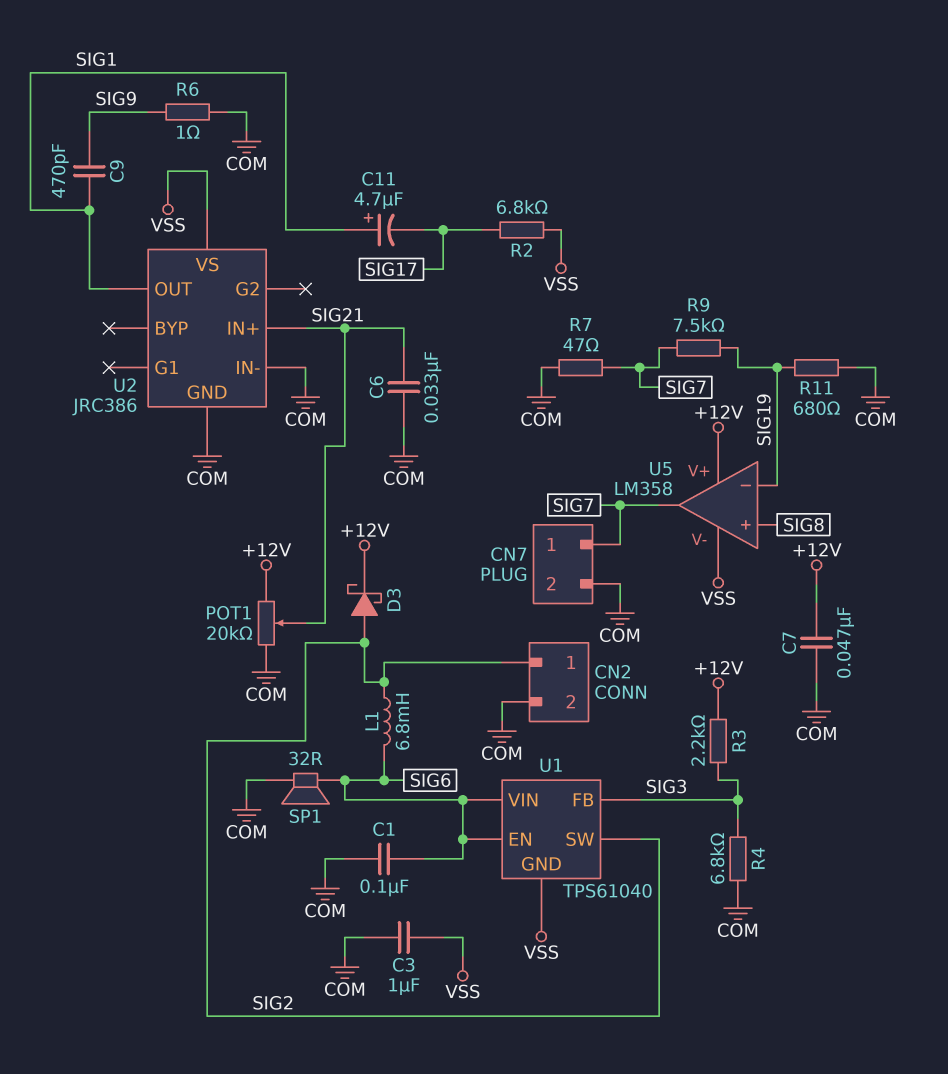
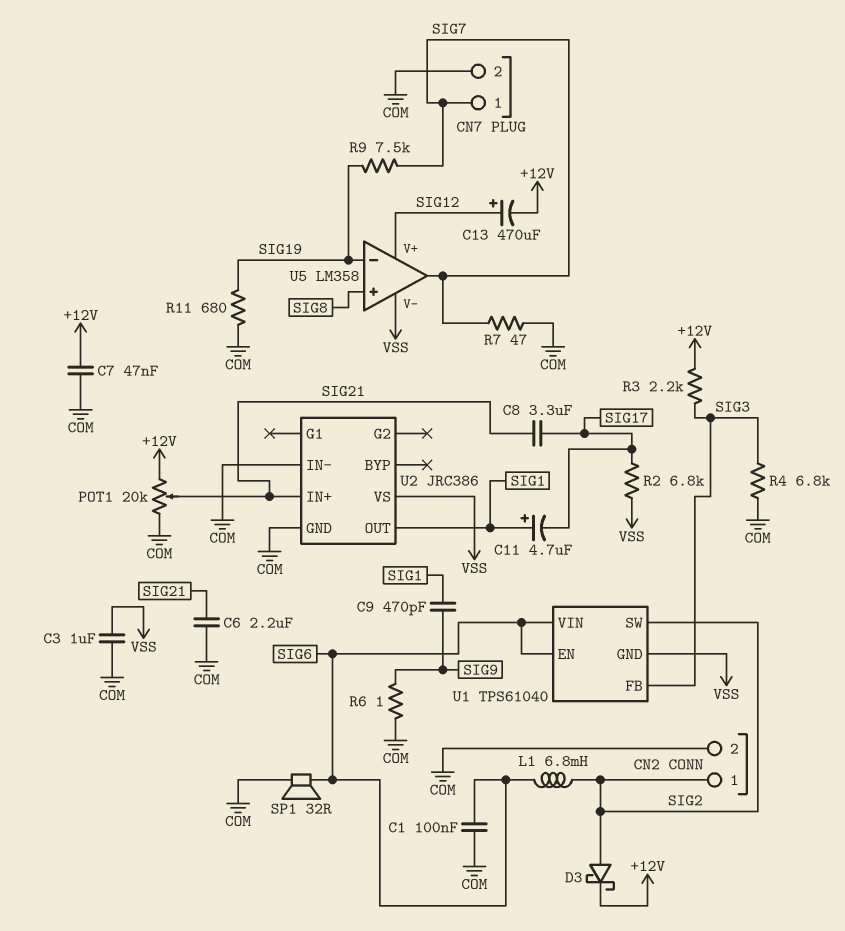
C6: 33nF (COM, SIG21) -> 2.2uF (COM, SIG21)
C8: none -> 3.3uF (SIG17, SIG21)
C13: none -> 470uF (plus SIG12, minus +12V)
U5 pin V+: +12V -> SIG12

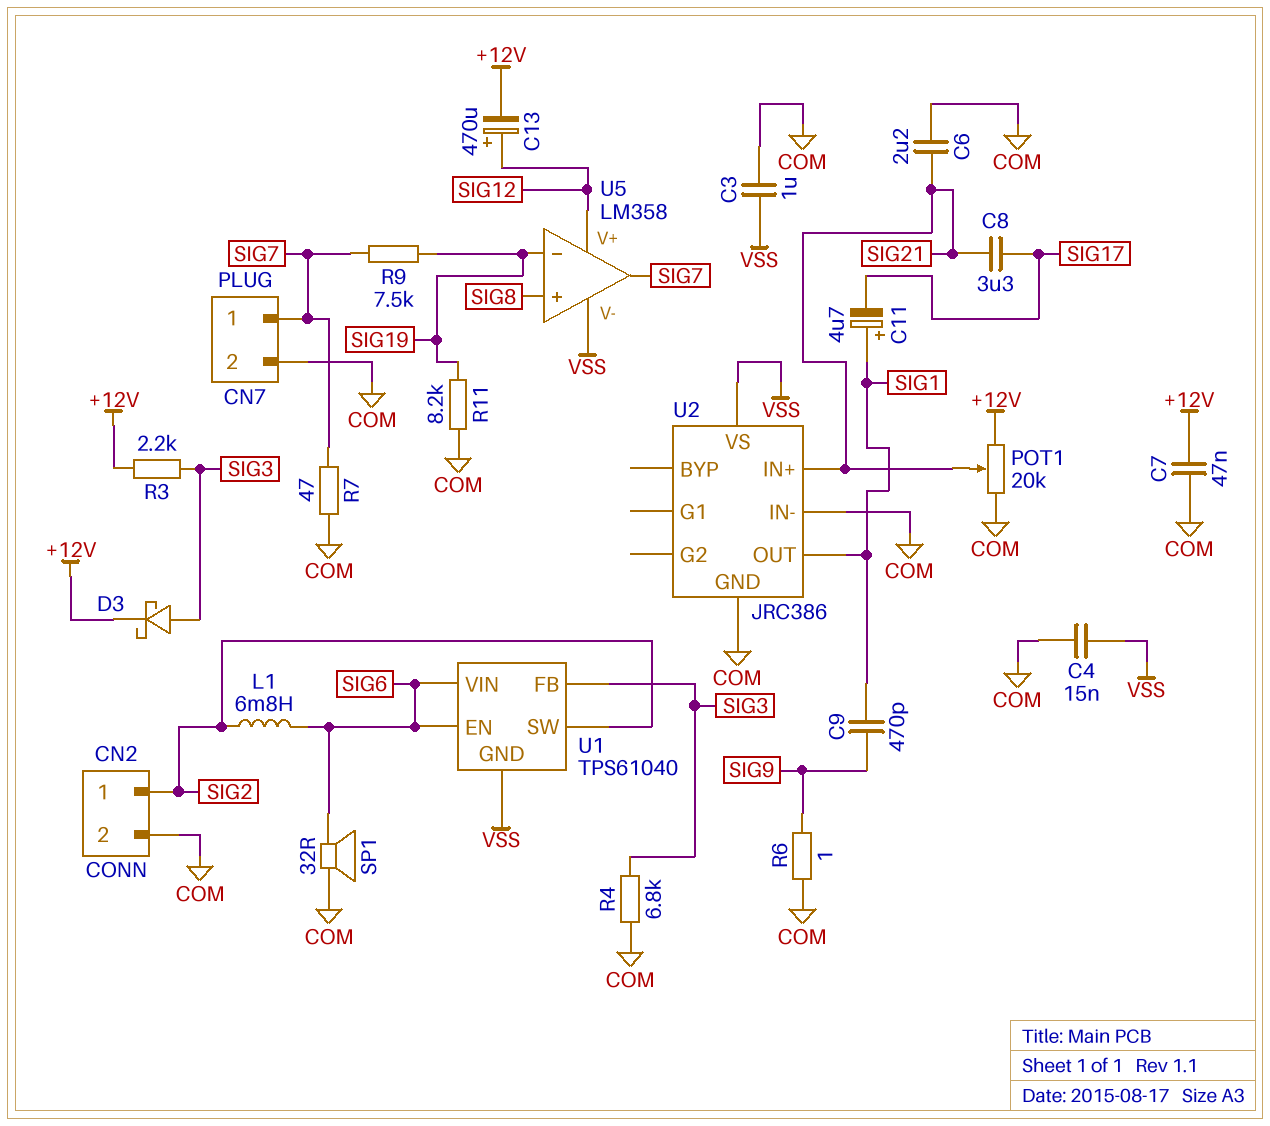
C1: 100nF (COM, SIG6) -> none
C4: none -> 15nF (COM, VSS)
D3: schottky (A SIG2, K +12V) -> schottky (A SIG3, K +12V)
R2: 6.8k (SIG17, VSS) -> none
R11: 680 (COM, SIG19) -> 8.2k (COM, SIG19)

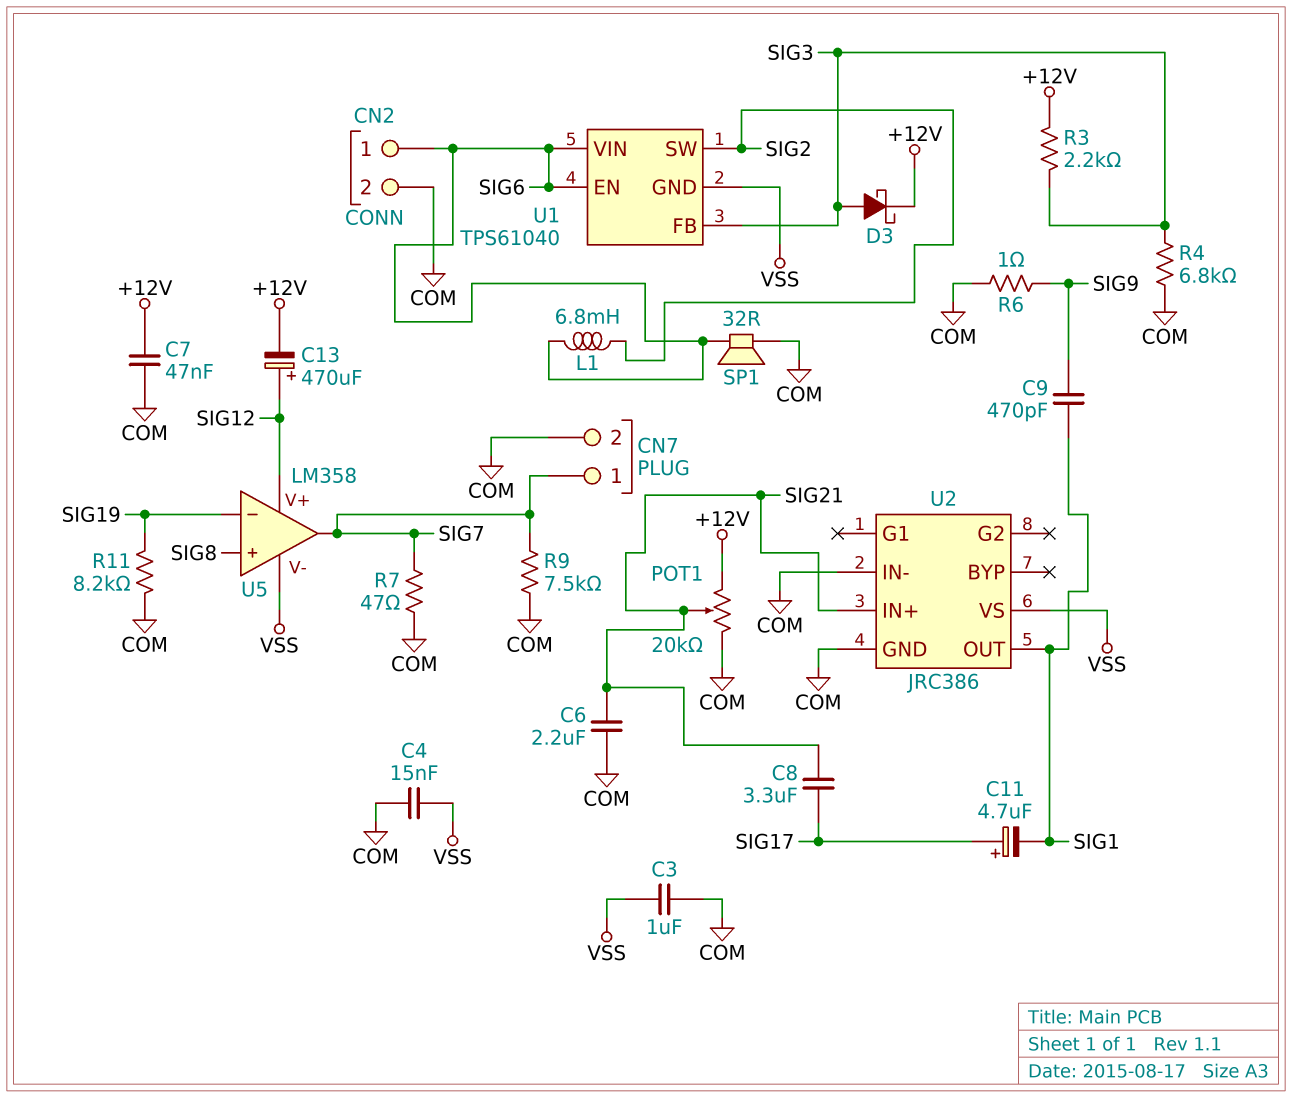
C11: 4.7uF (plus SIG1, minus SIG17) -> 4.7uF (plus SIG17, minus SIG1)
CN2 pin 1: SIG2 -> SIG6
R9: 7.5k (SIG7, SIG19) -> 7.5k (COM, SIG7)

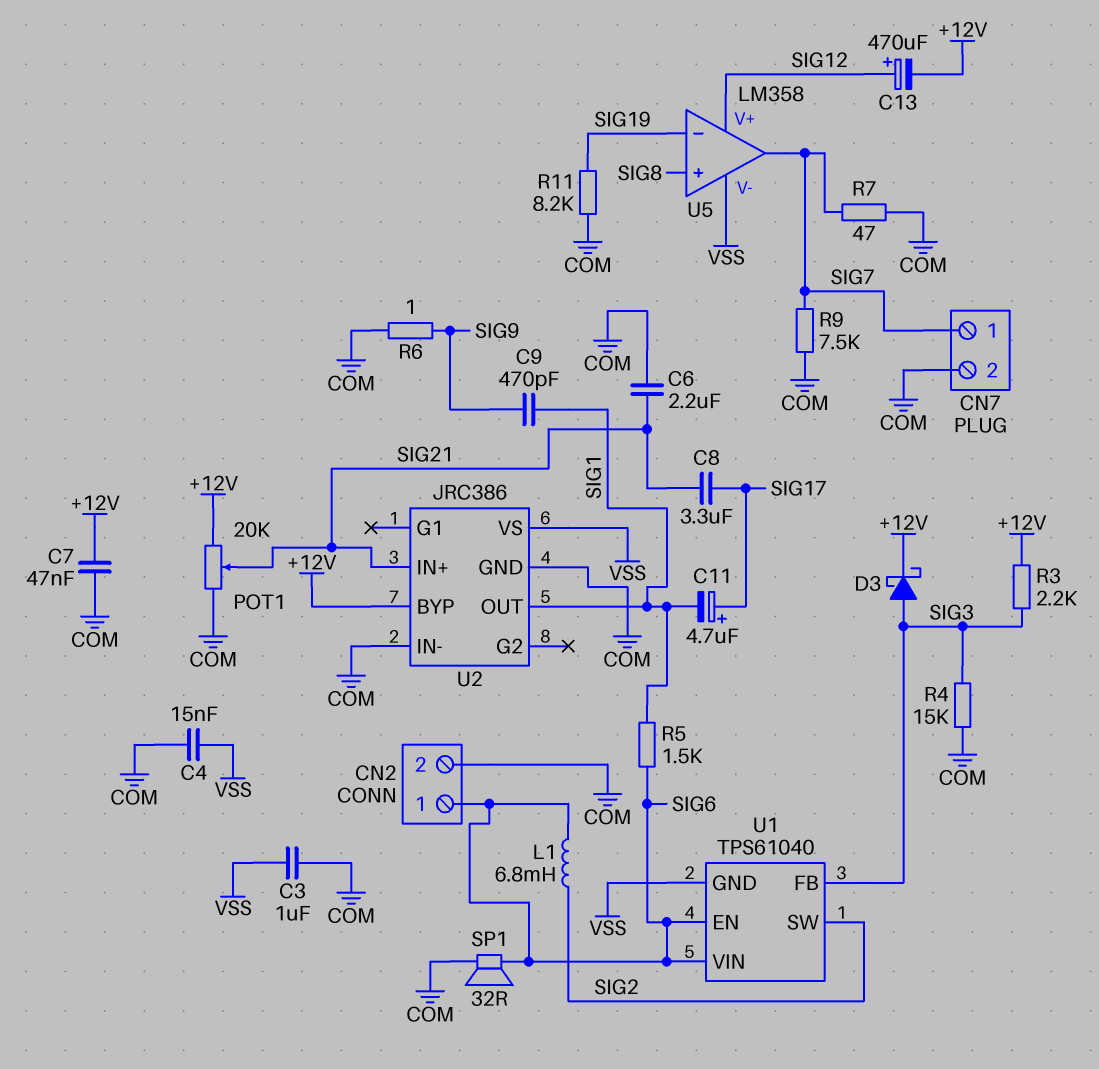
R4: 6.8k (COM, SIG3) -> 15k (COM, SIG3)
R5: none -> 1.5k (SIG1, SIG6)
U2 pin BYP: none -> +12V

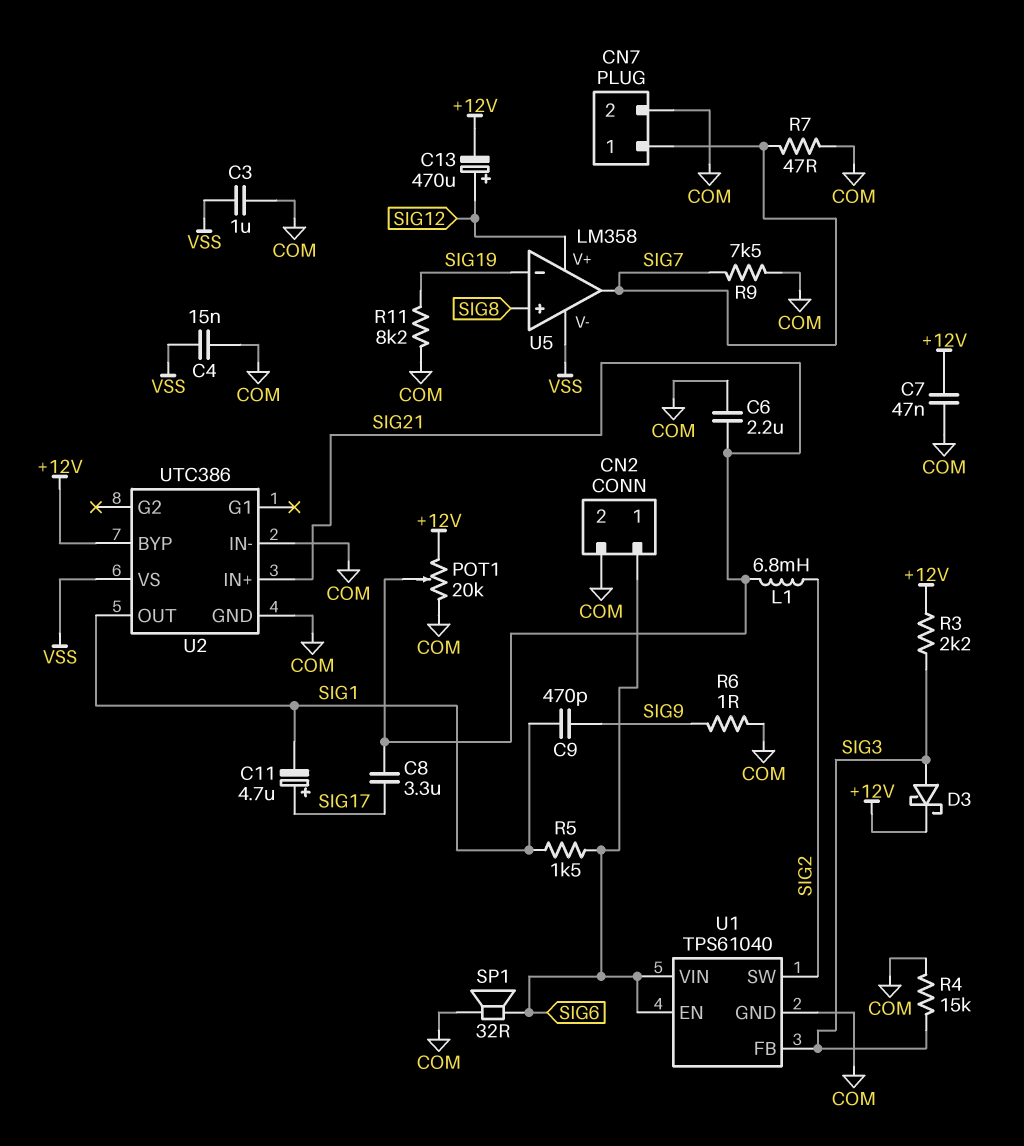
L1: 6.8mH (SIG2, SIG6) -> 6.8mH (SIG2, SIG21)
U1 pin GND: VSS -> COM
U2: JRC386 -> UTC386

